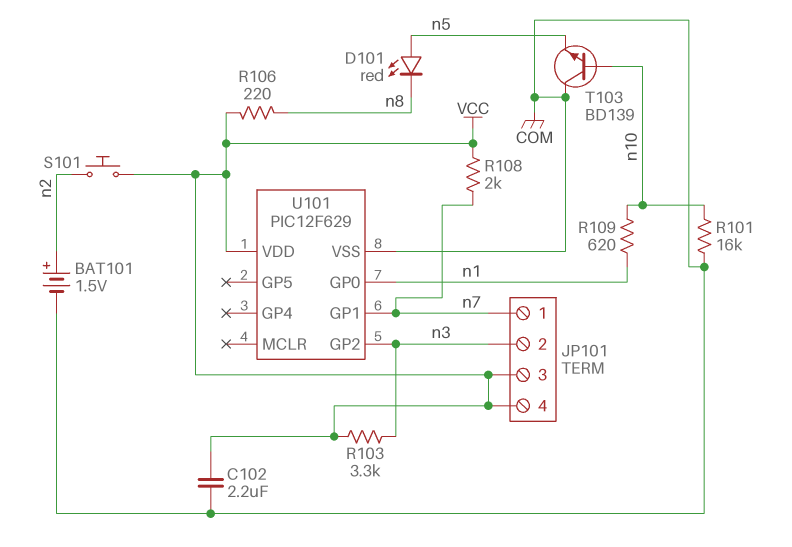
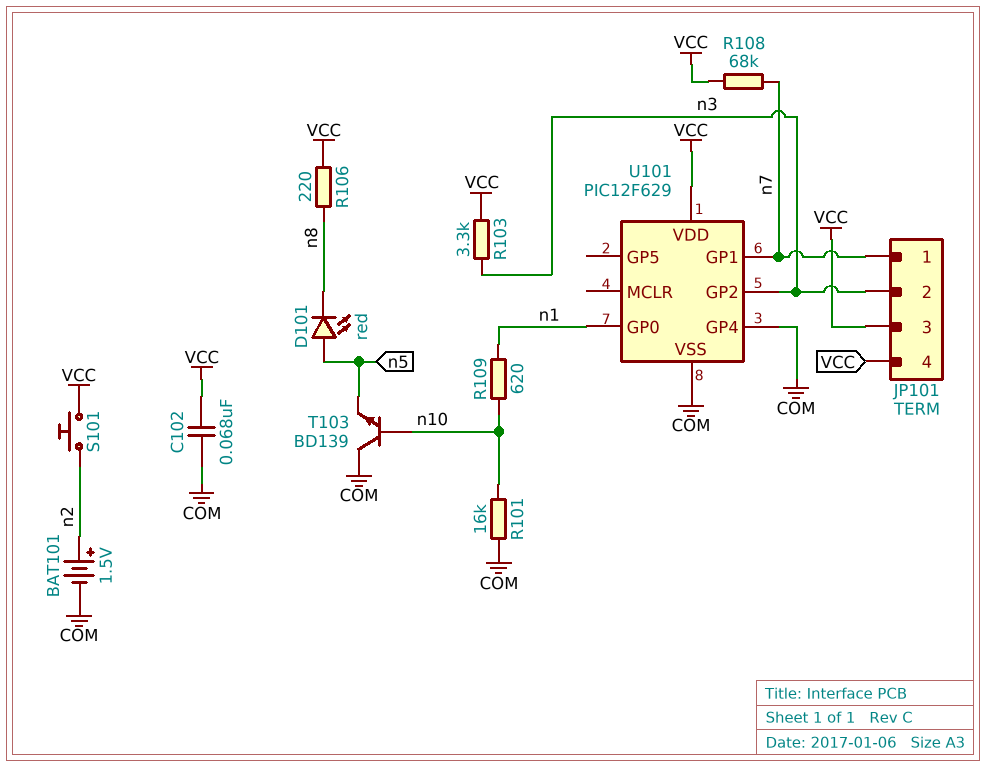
C102: 2.2uF (COM, VCC) -> 68nF (COM, VCC)
R108: 2k (VCC, n7) -> 68k (VCC, n7)
U101 pin GP4: none -> COM

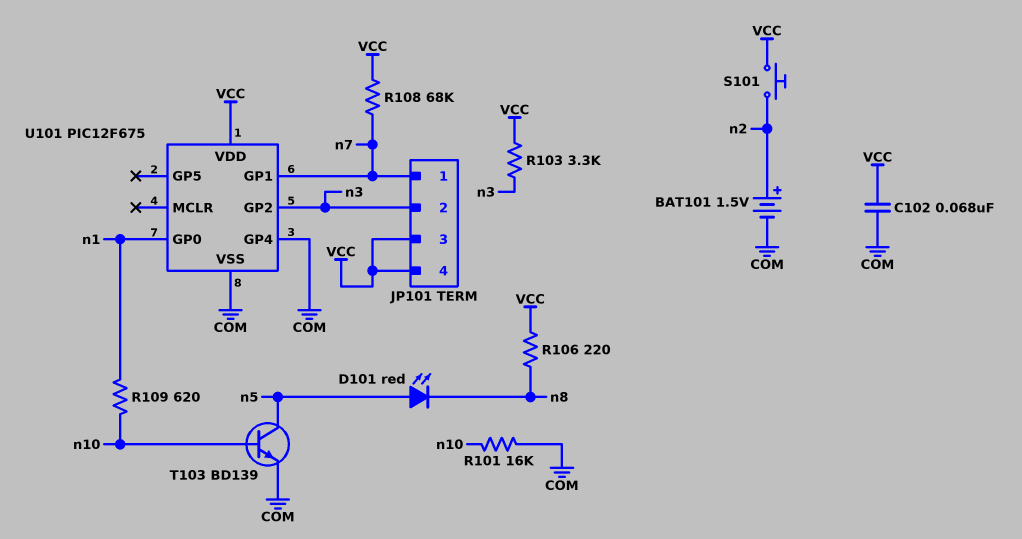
T103: NPN BD139 (B n10, C COM, E n5) -> NPN BD139 (B n10, C n5, E COM)
U101: PIC12F629 -> PIC12F675

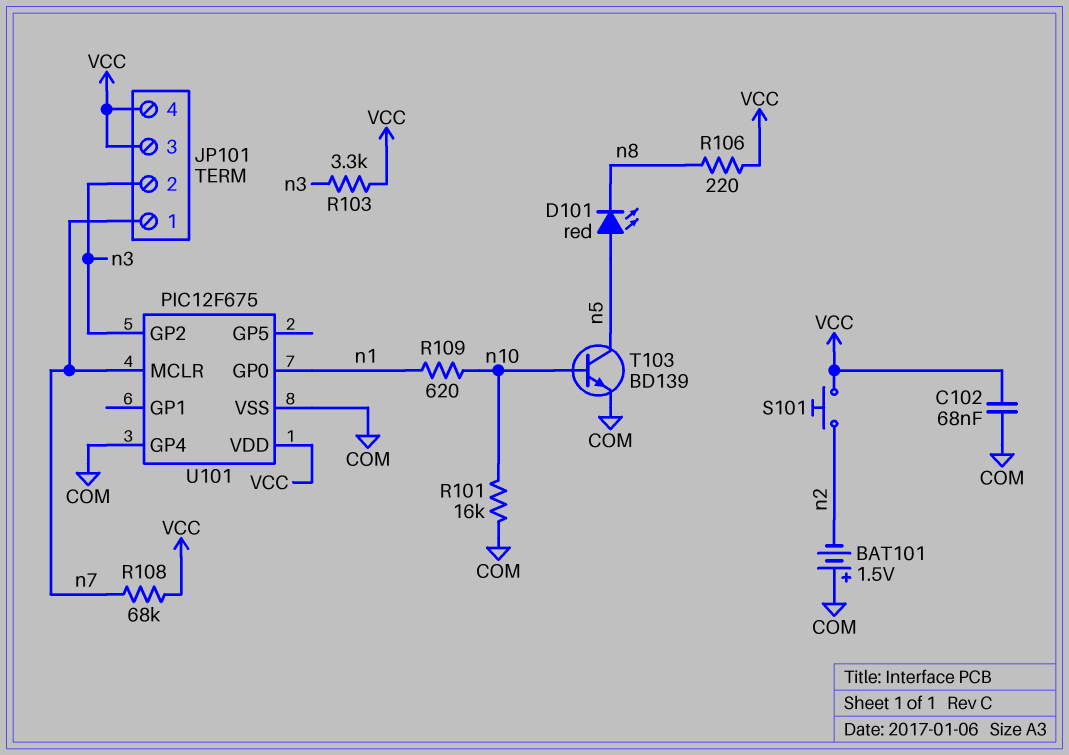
BAT101: 1.5V (plus n2, minus COM) -> 1.5V (plus COM, minus n2)
U101 pin GP1: n7 -> none
U101 pin MCLR: none -> n7

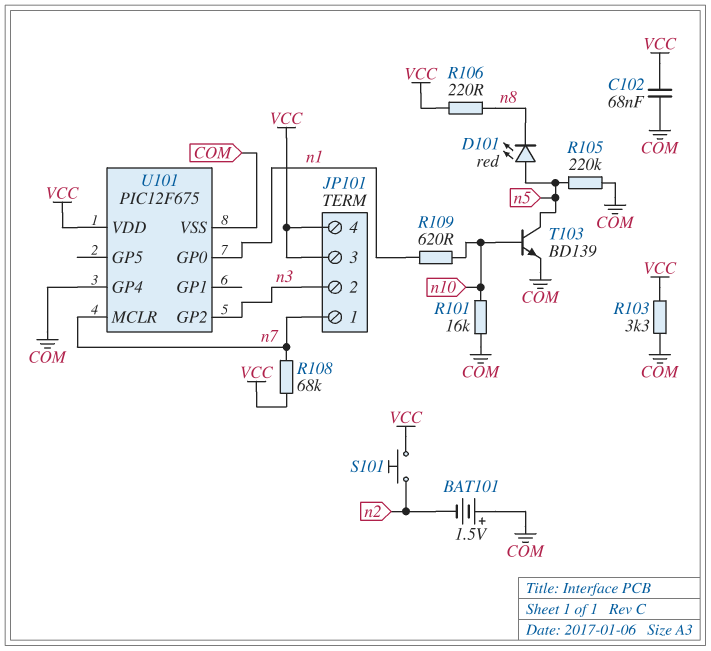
R103: 3.3k (VCC, n3) -> 3.3k (COM, VCC)
R105: none -> 220k (COM, n5)

